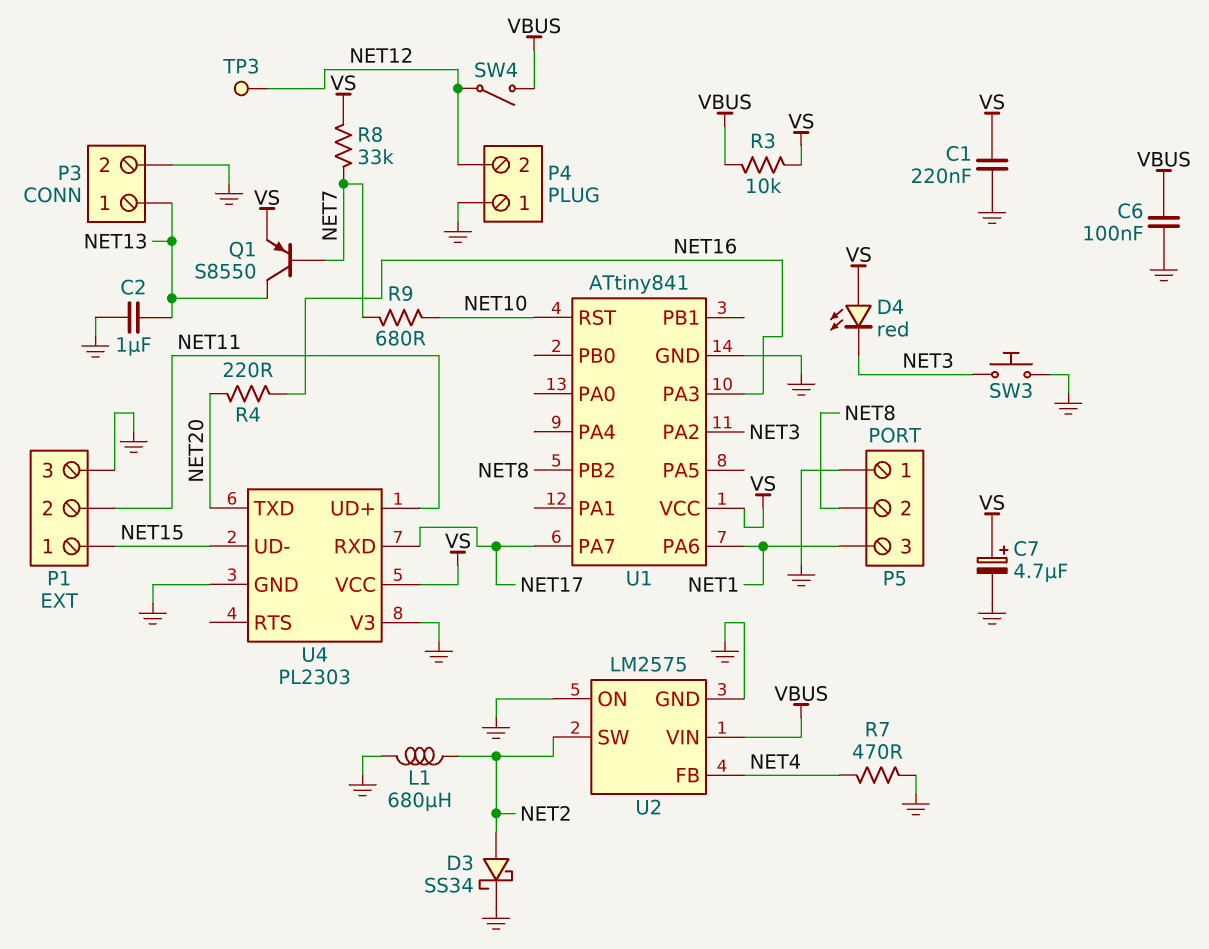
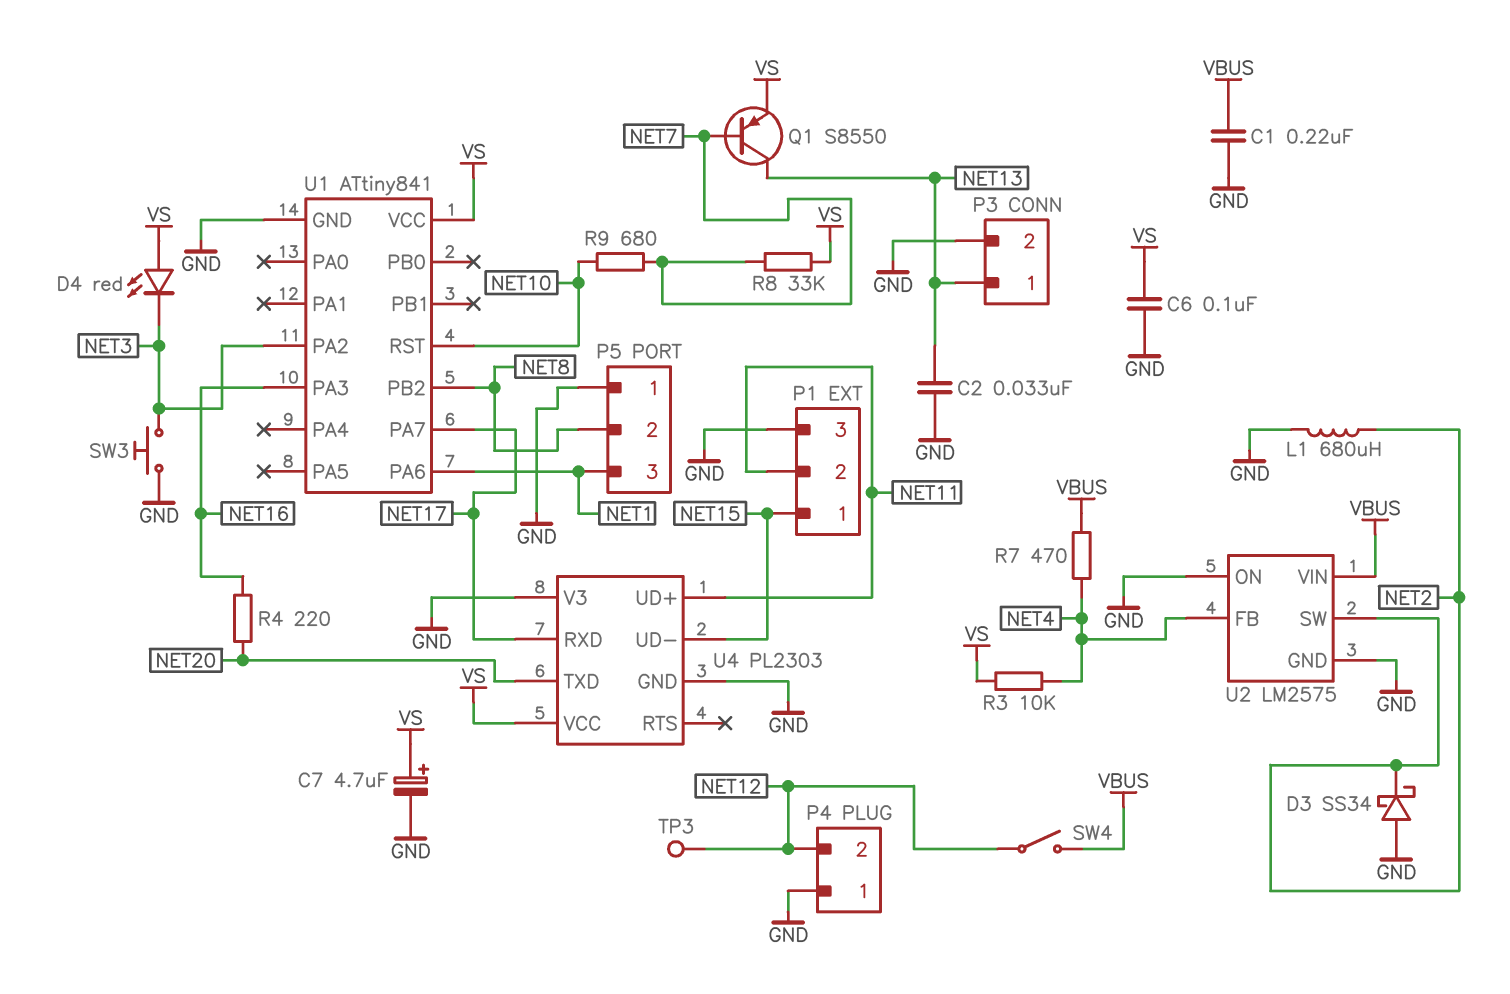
C1: 220nF (GND, VS) -> 220nF (GND, VBUS)
C2: 1uF (GND, NET13) -> 33nF (GND, NET13)
C6: 100nF (GND, VBUS) -> 100nF (GND, VS)
D3: schottky SS34 (A NET2, K GND) -> schottky SS34 (A GND, K NET2)
R3: 10k (VBUS, VS) -> 10k (NET4, VS)
R7: 470 (GND, NET4) -> 470 (NET4, VBUS)

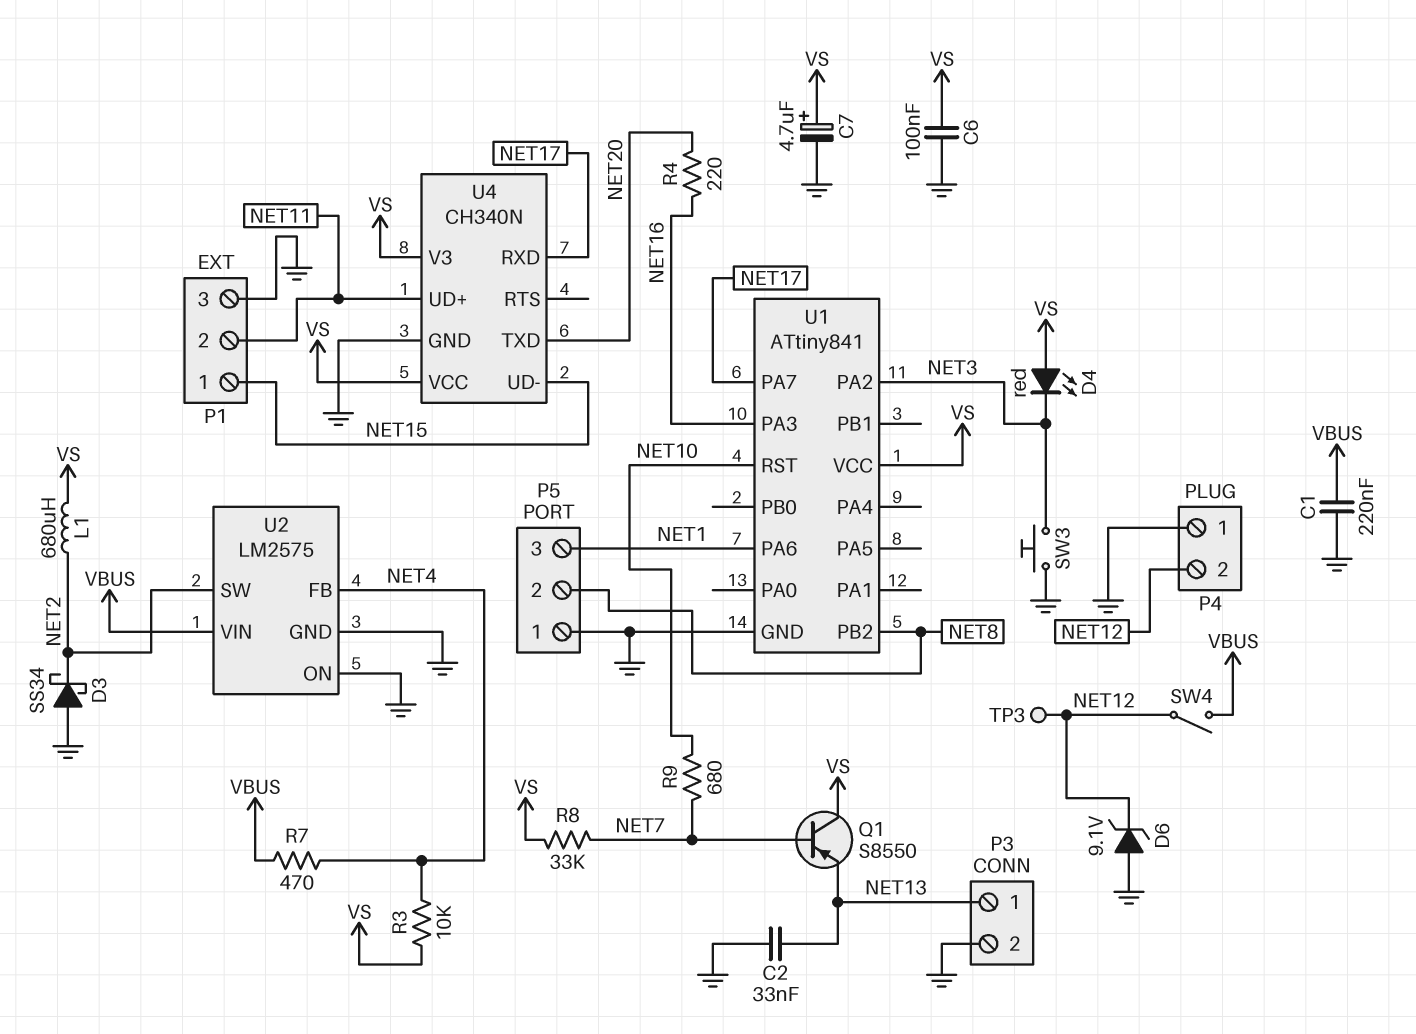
D6: none -> zener 9.1V (A GND, K NET12)
L1: 680uH (GND, NET2) -> 680uH (NET2, VS)
Q1: PNP S8550 (B NET7, C NET13, E VS) -> PNP S8550 (B NET7, C VS, E NET13)
U4: PL2303 -> CH340N
U4 pin V3: GND -> VS

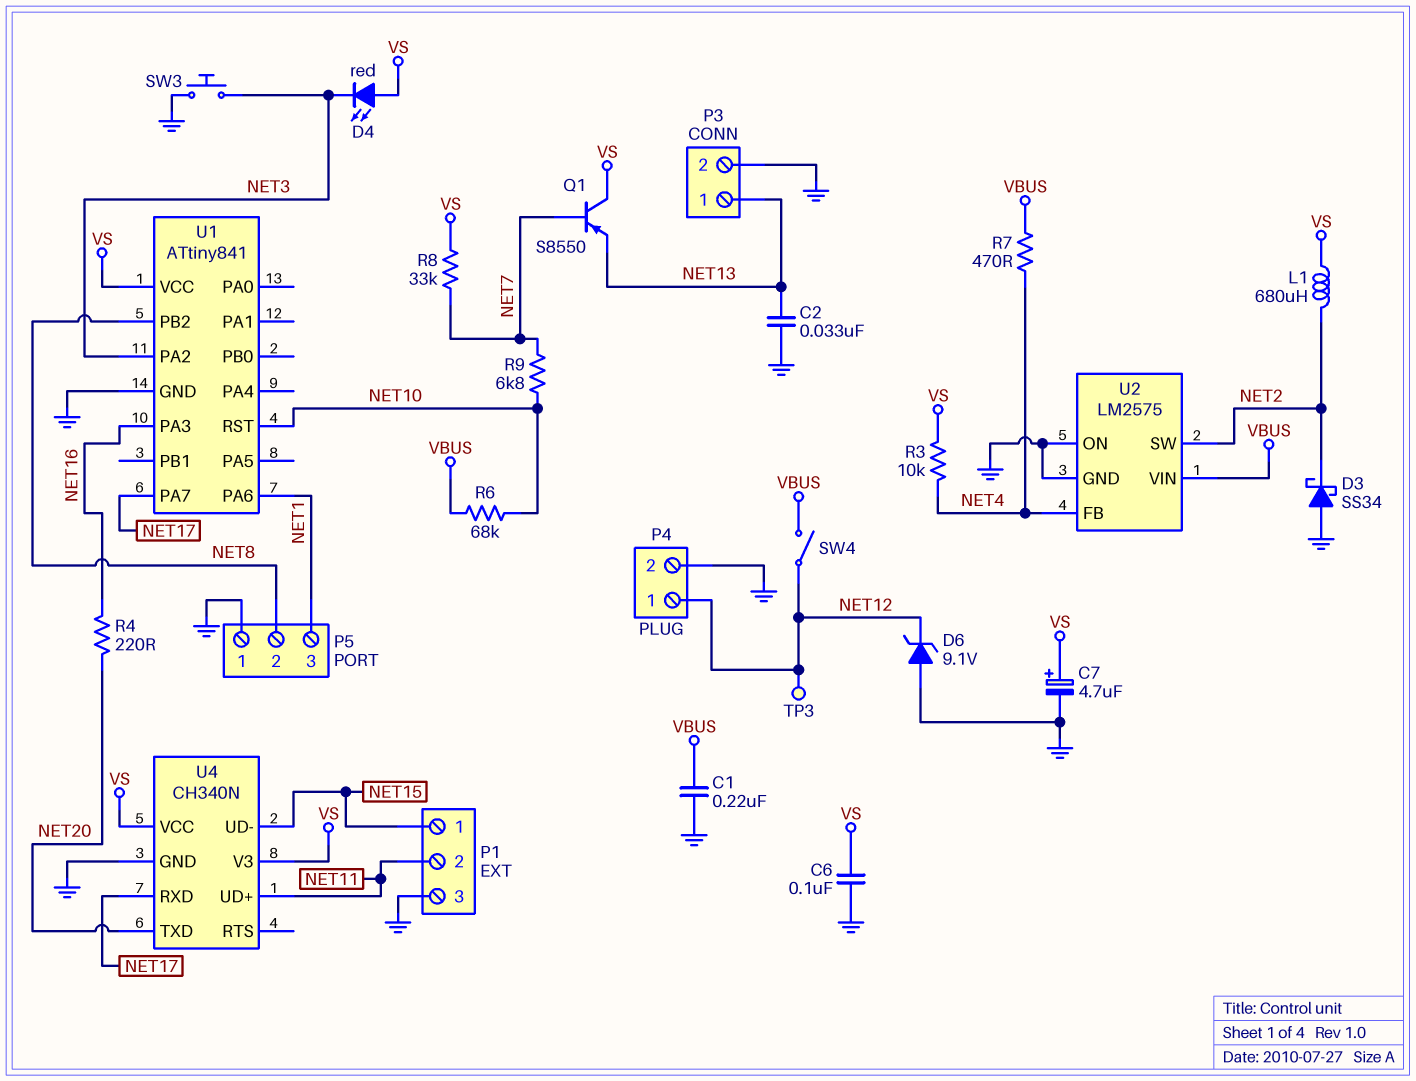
P4 pin 1: GND -> NET12
P4 pin 2: NET12 -> GND
R6: none -> 68k (NET10, VBUS)
R9: 680 (NET7, NET10) -> 6.8k (NET7, NET10)

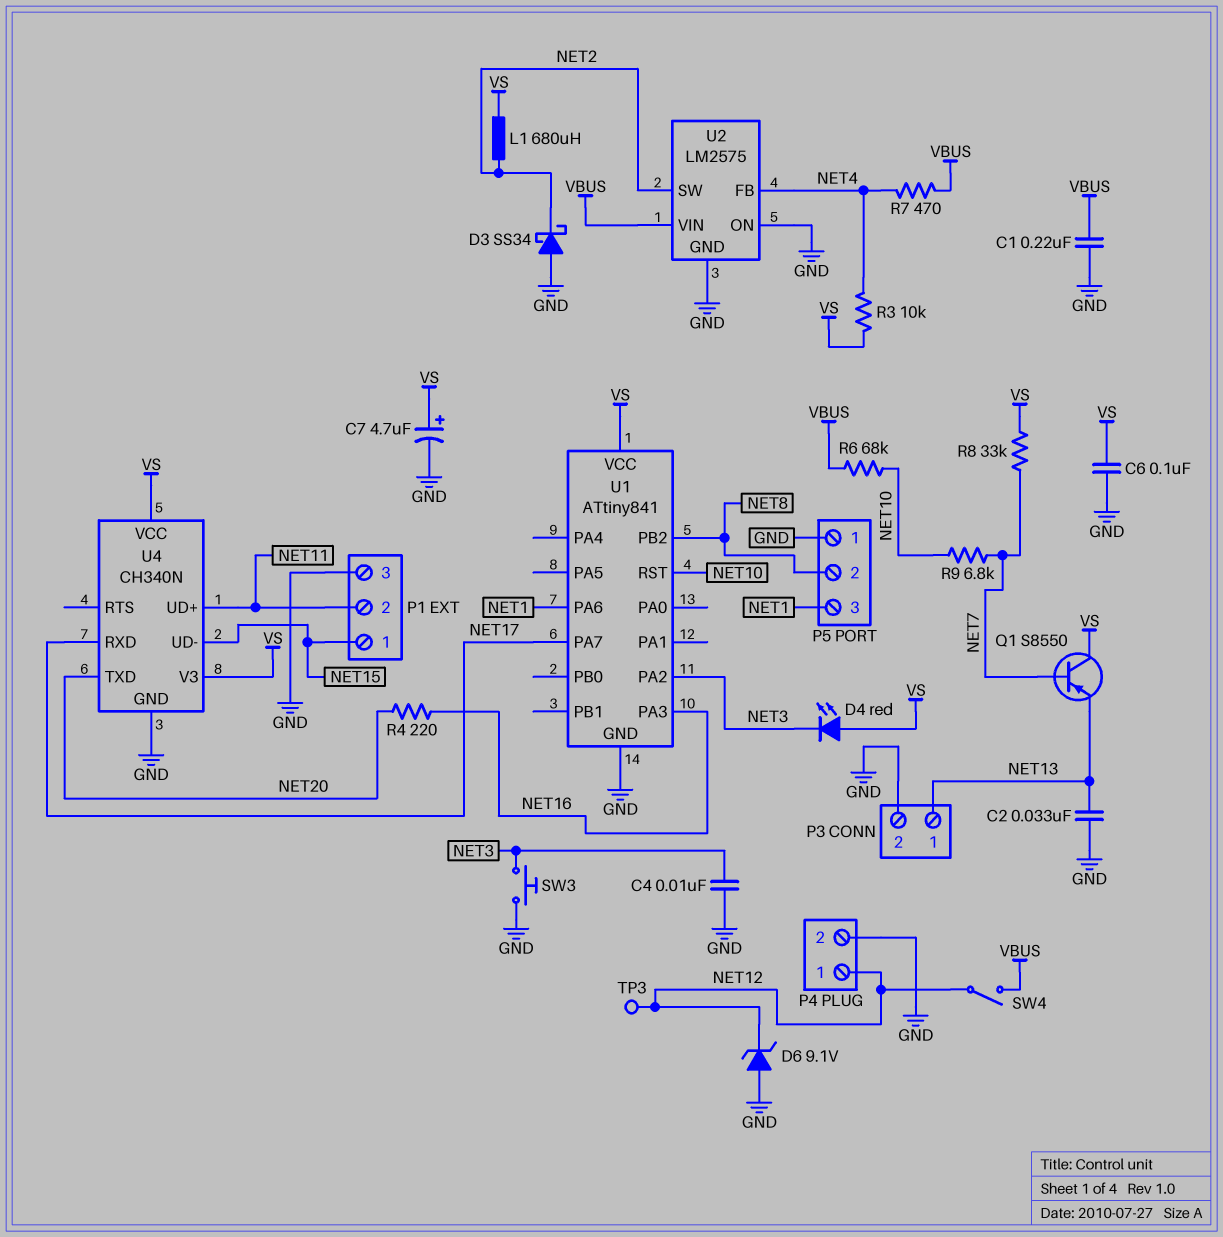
C4: none -> 10nF (GND, NET3)

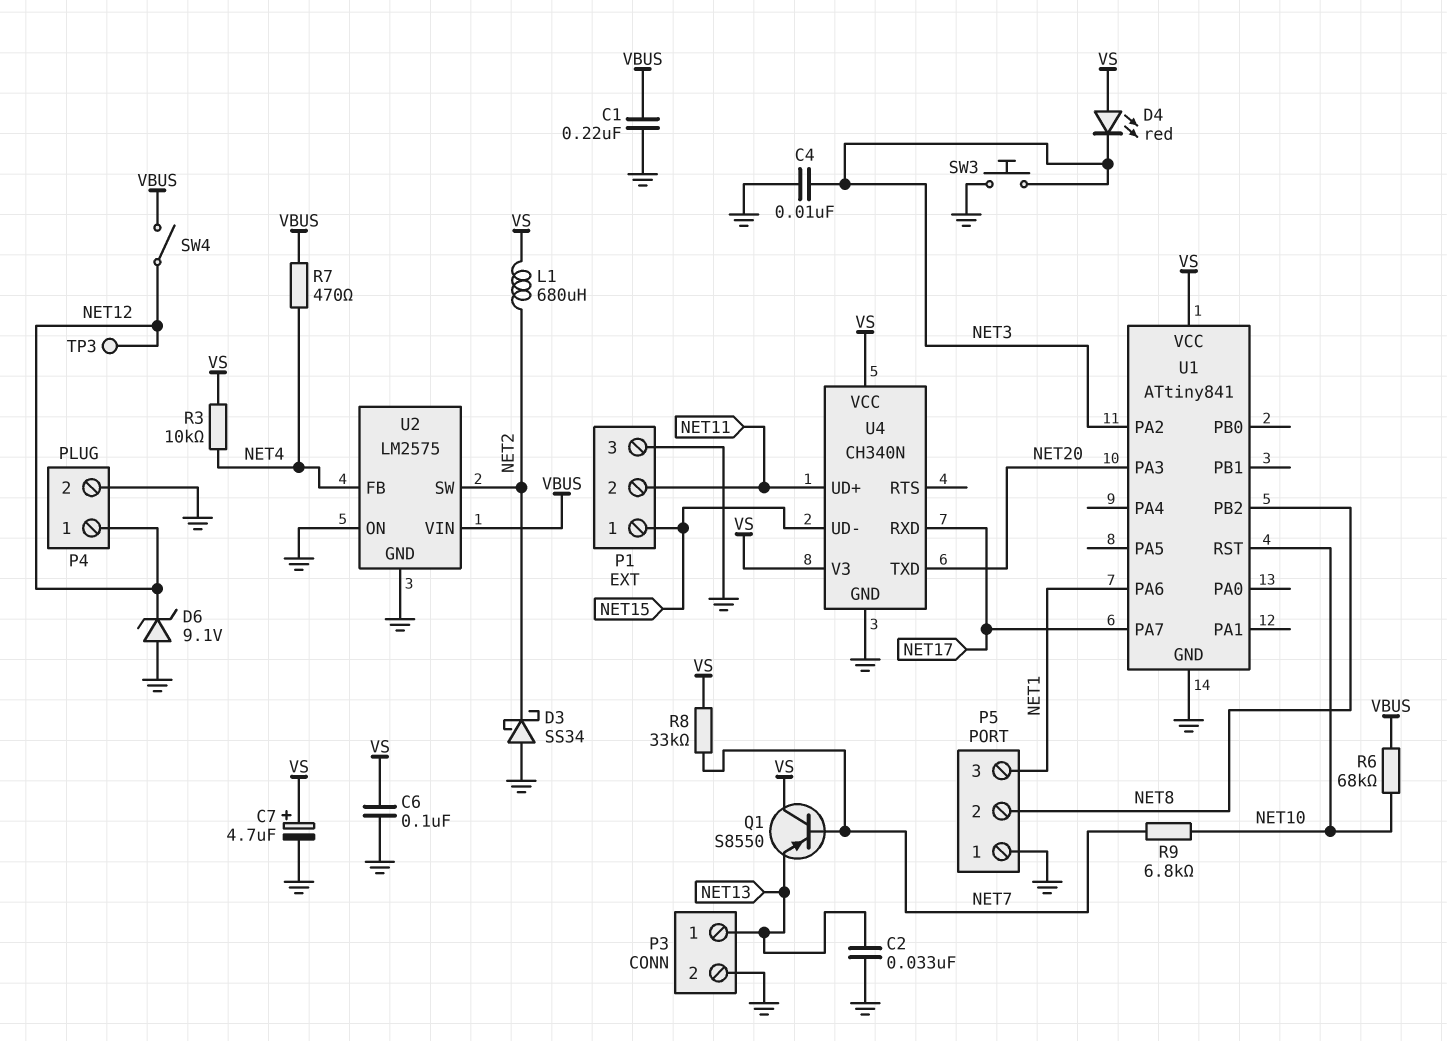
R4: 220 (NET16, NET20) -> none
U1 pin PA3: NET16 -> NET20

